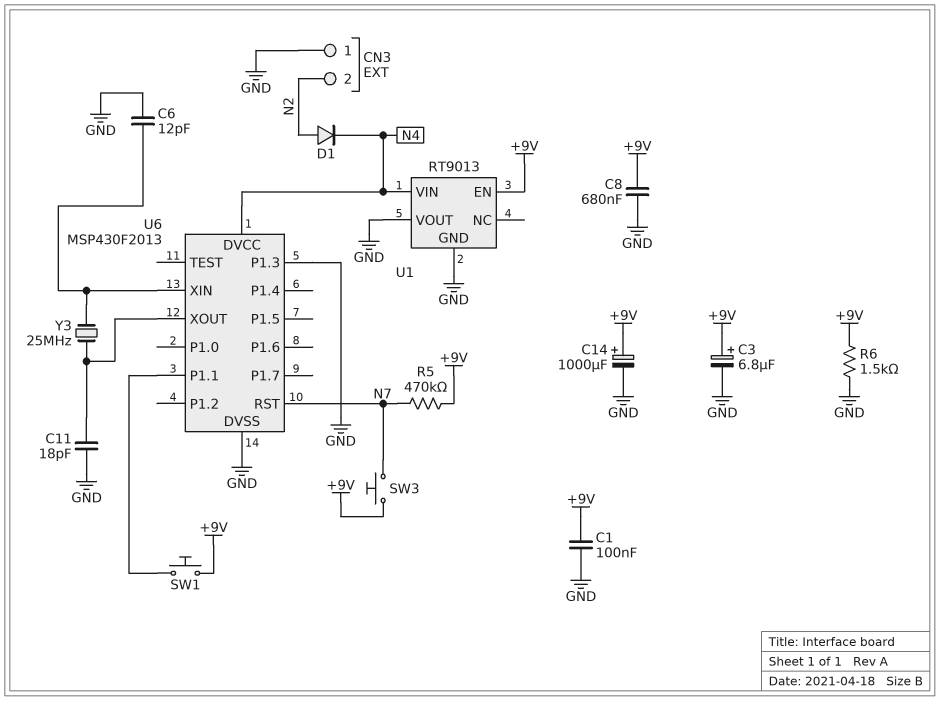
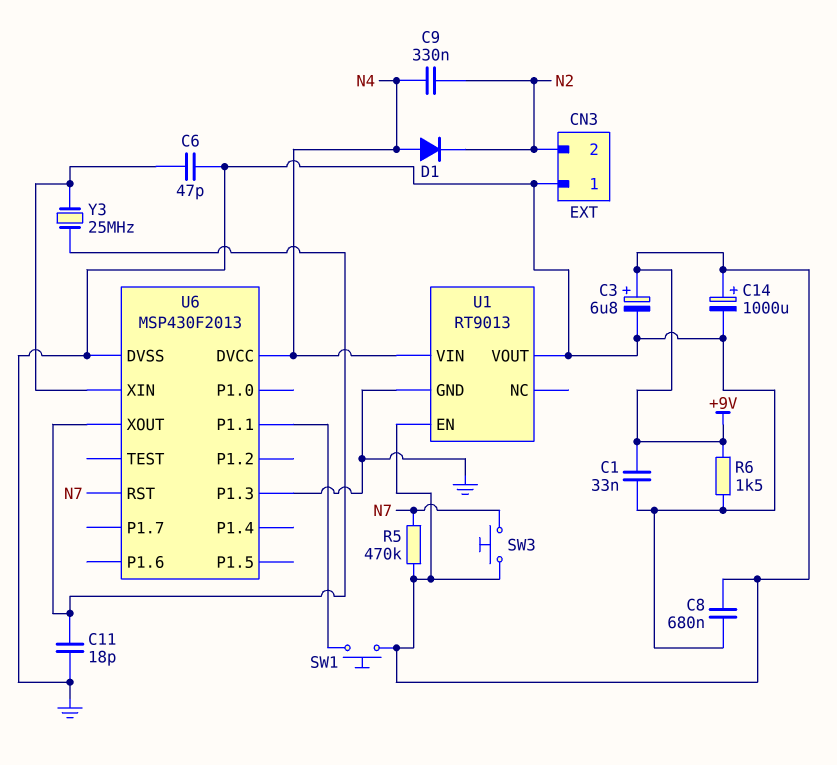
C1: 100nF (+9V, GND) -> 33nF (+9V, GND)
C6: 12pF (GND, U6/XIN) -> 47pF (GND, U6/XIN)
C9: none -> 330nF (N2, N4)
D1: diode (A N2, K N4) -> diode (A N4, K N2)

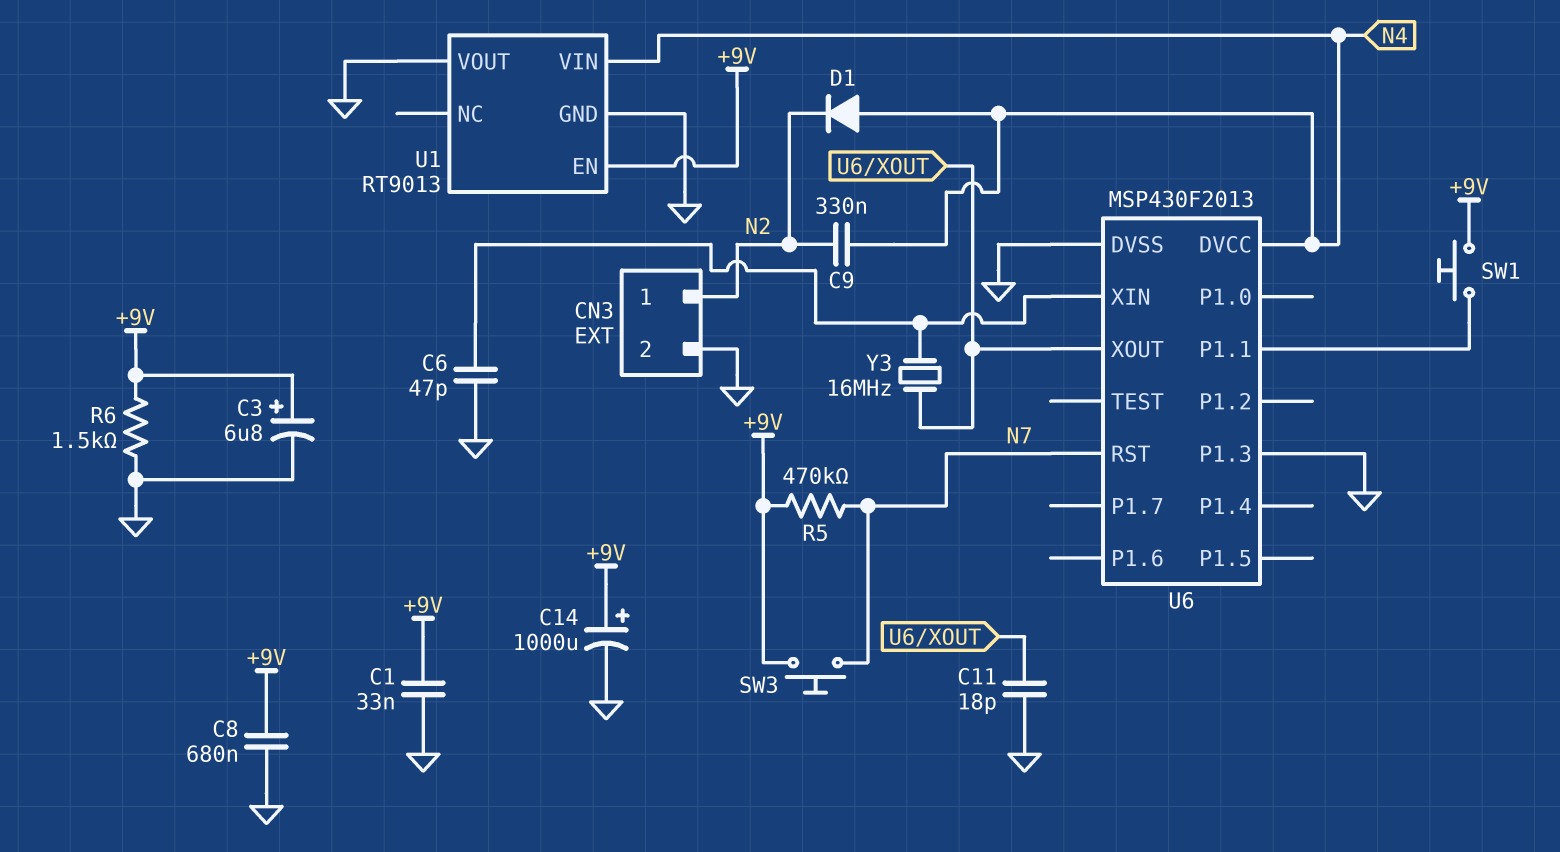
CN3 pin 1: GND -> N2
CN3 pin 2: N2 -> GND
Y3: 25MHz (U6/XIN, U6/XOUT) -> 16MHz (U6/XIN, U6/XOUT)

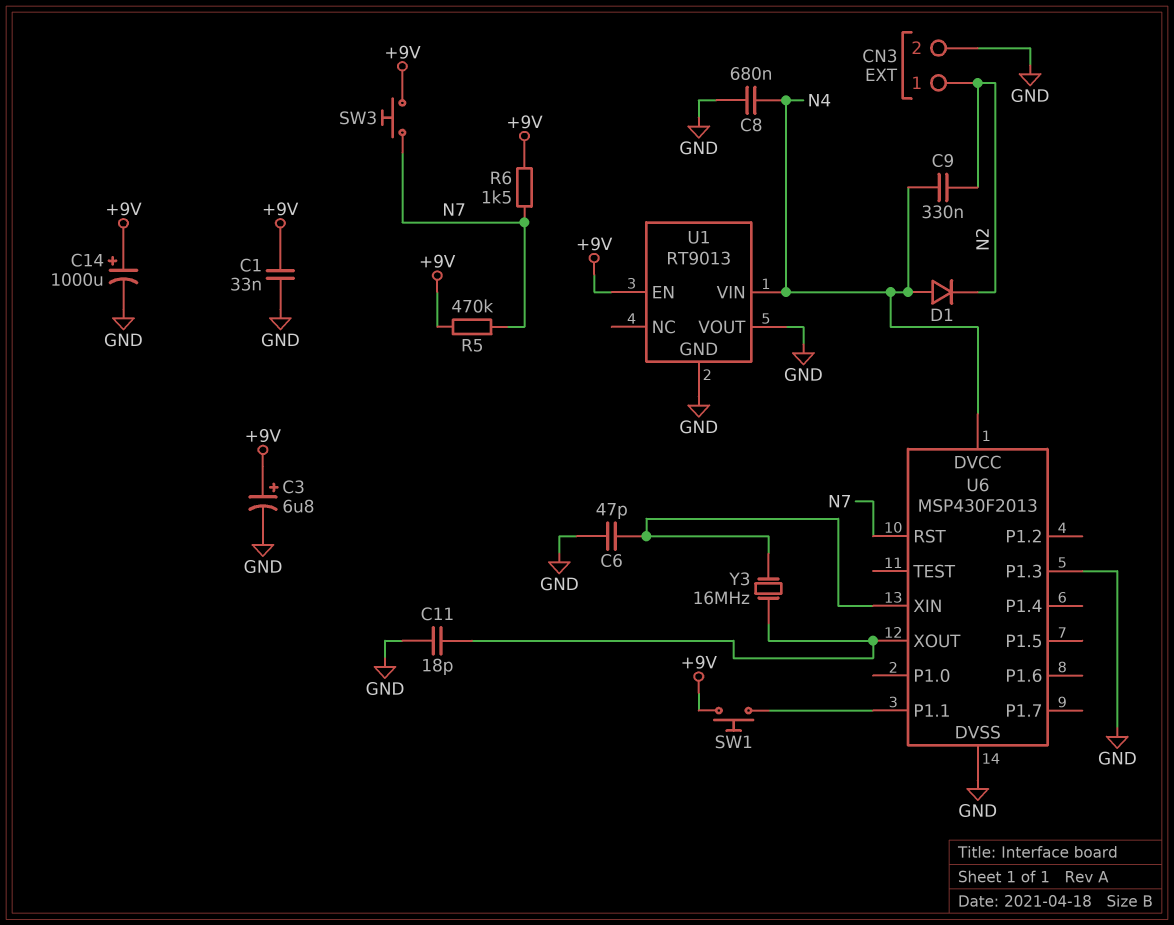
C8: 680nF (+9V, GND) -> 680nF (GND, N4)
R6: 1.5k (+9V, GND) -> 1.5k (+9V, N7)

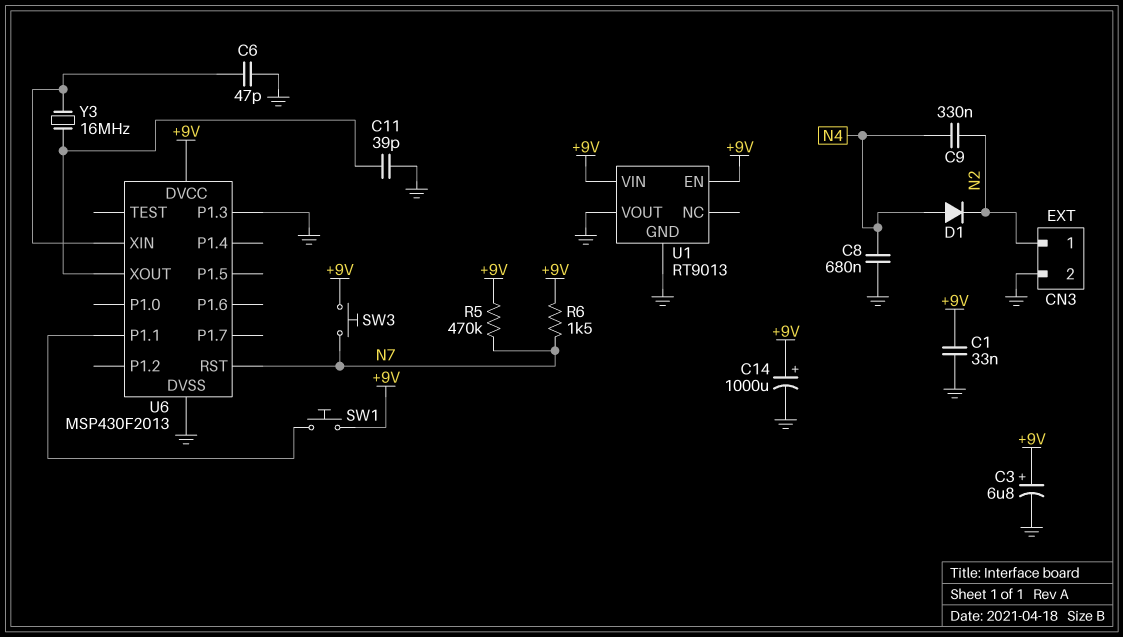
C11: 18pF (GND, U6/XOUT) -> 39pF (GND, U6/XOUT)
U1 pin VIN: N4 -> +9V
U6 pin DVCC: N4 -> +9V

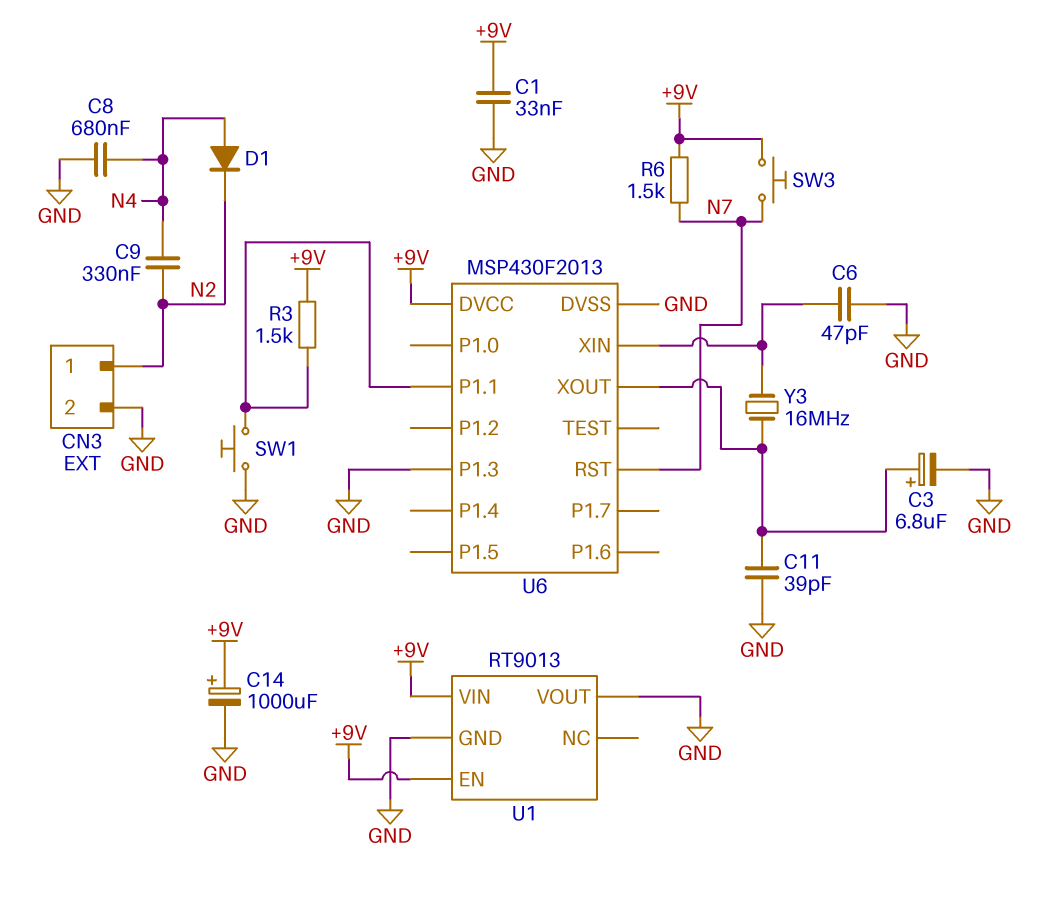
C3: 6.8uF (plus +9V, minus GND) -> 6.8uF (plus U6/XOUT, minus GND)
R3: none -> 1.5k (+9V, U6/P1.1)
R5: 470k (+9V, N7) -> none
SW1: button (+9V, U6/P1.1) -> button (GND, U6/P1.1)

